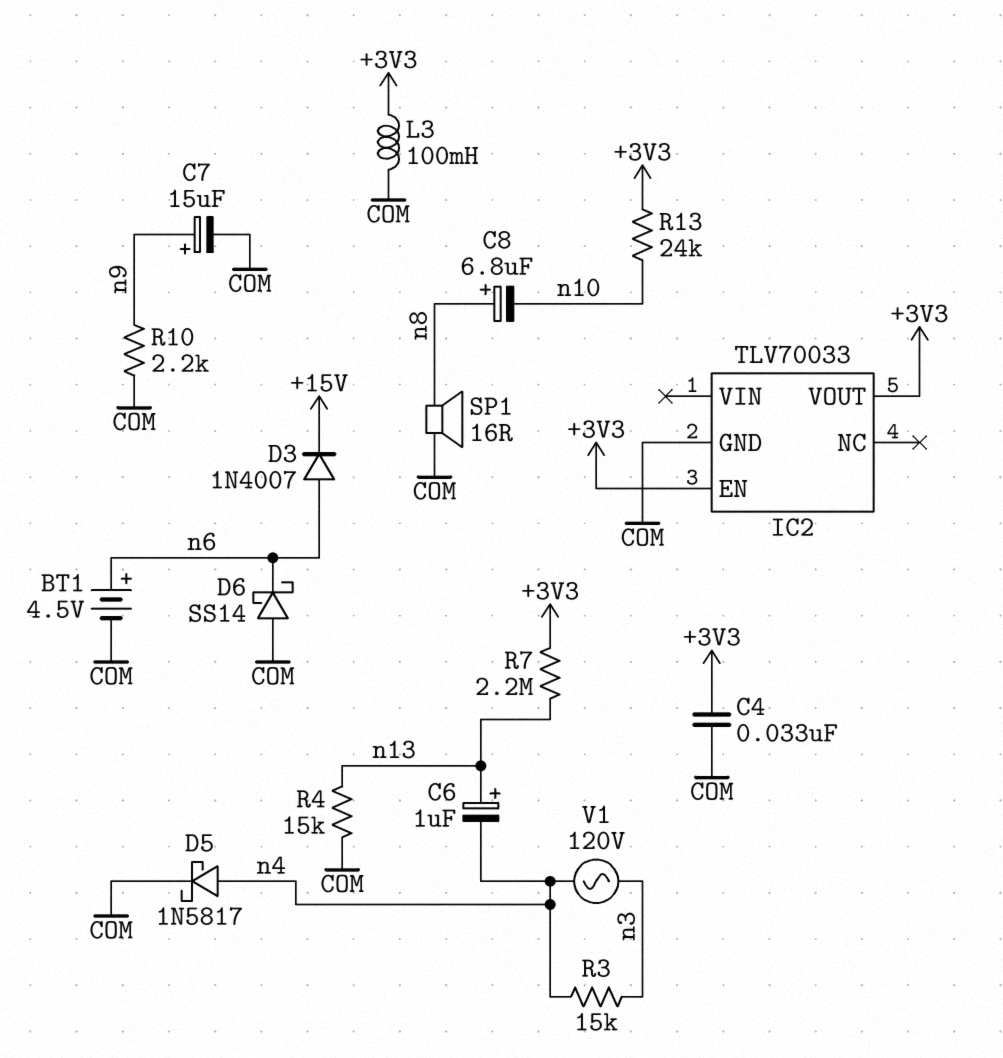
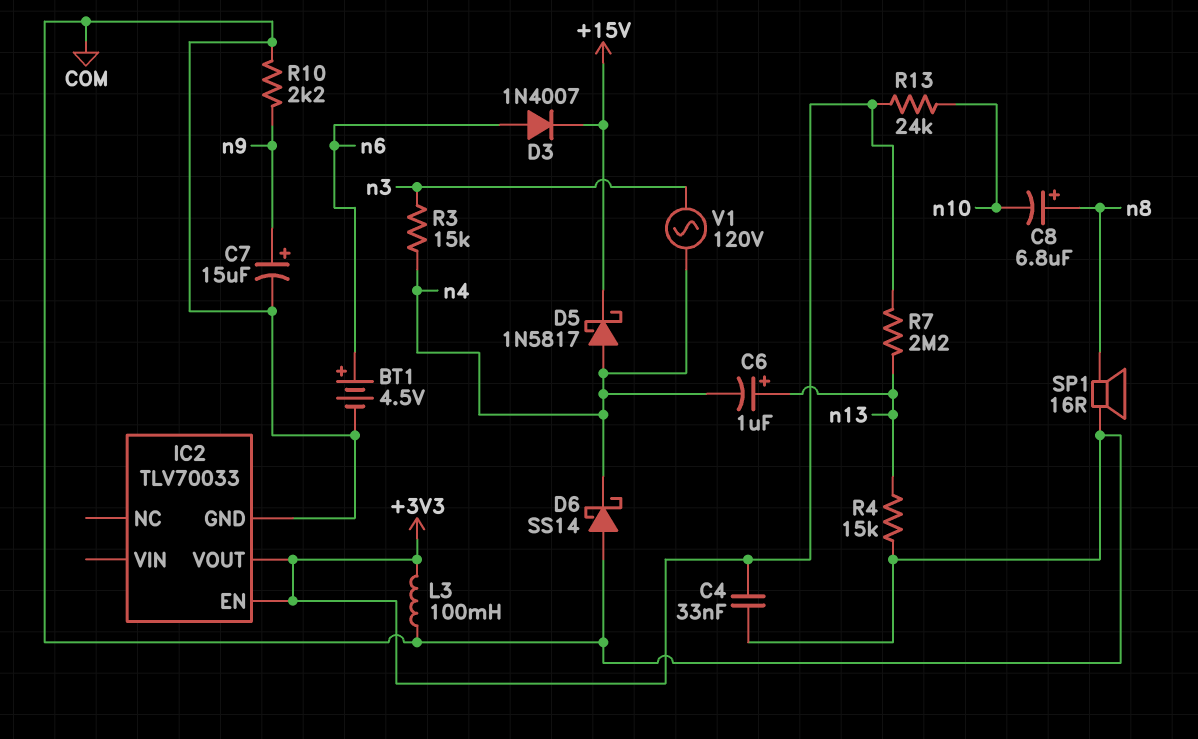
D5: schottky 1N5817 (A n4, K COM) -> schottky 1N5817 (A n4, K +15V)
D6: schottky SS14 (A COM, K n6) -> schottky SS14 (A COM, K n4)

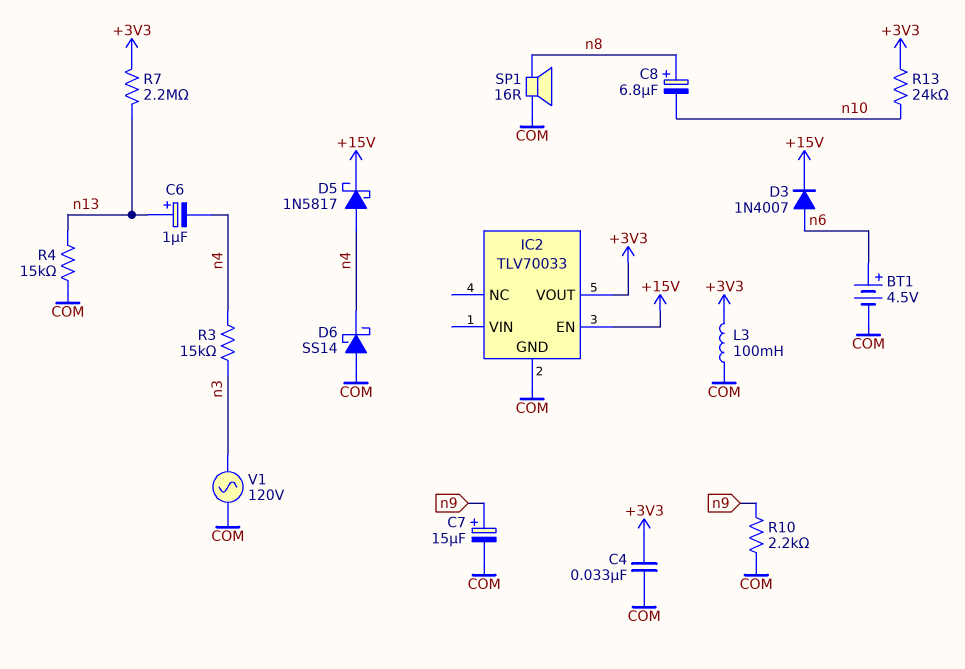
IC2 pin EN: +3V3 -> +15V
V1: AC 120V (n3, n4) -> AC 120V (COM, n3)

